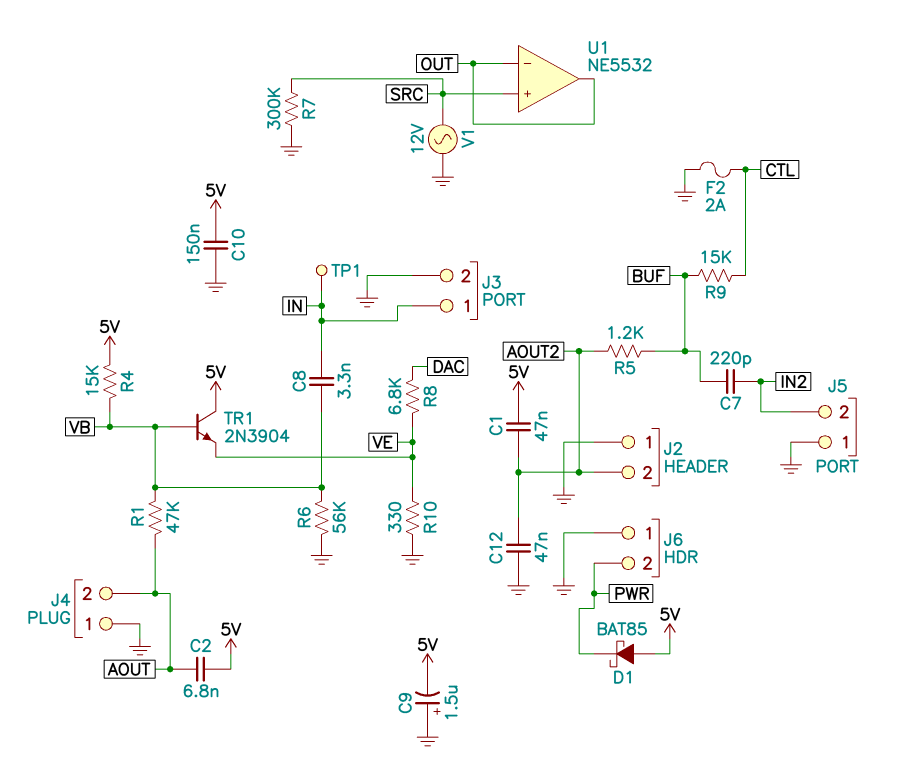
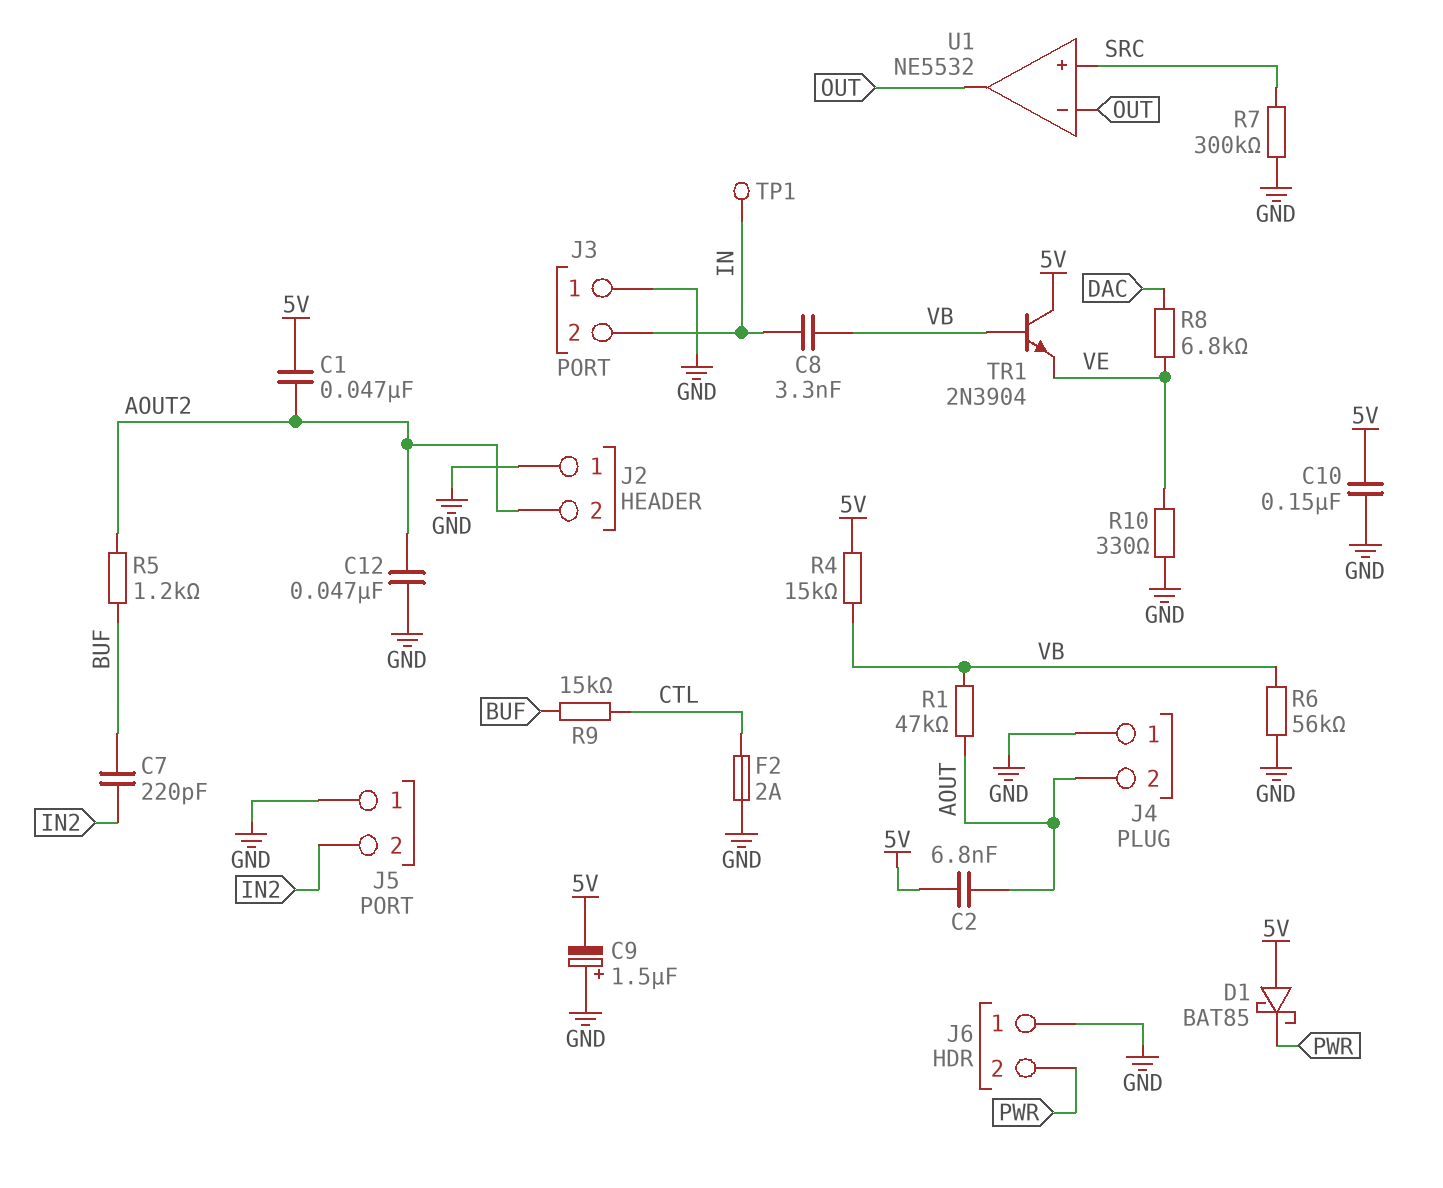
J3 pin 1: IN -> GND
J3 pin 2: GND -> IN
V1: AC 12V (GND, SRC) -> none

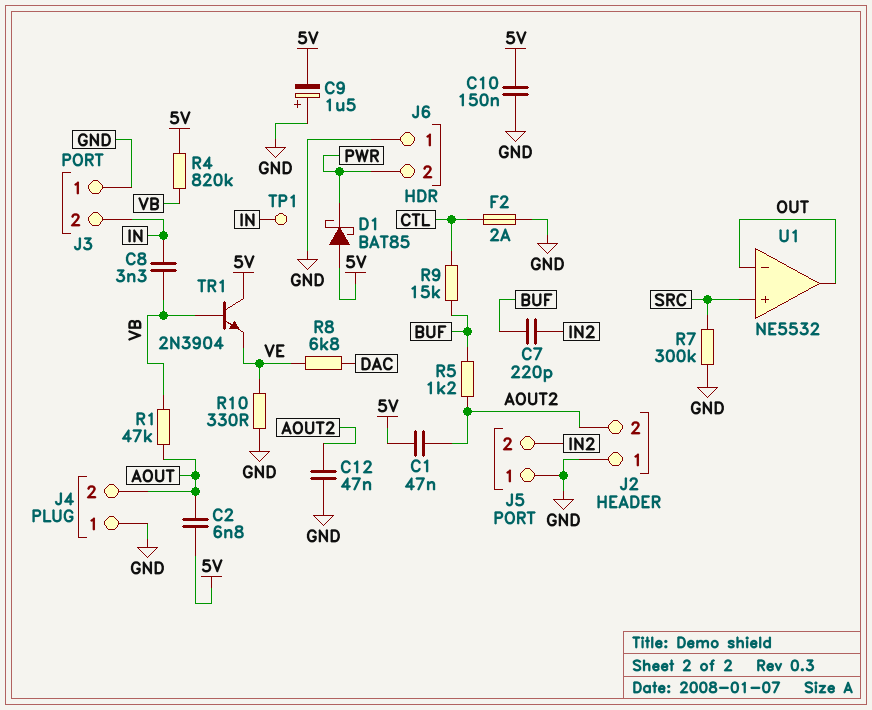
R4: 15k (5V, VB) -> 820k (5V, VB)
R6: 56k (GND, VB) -> none

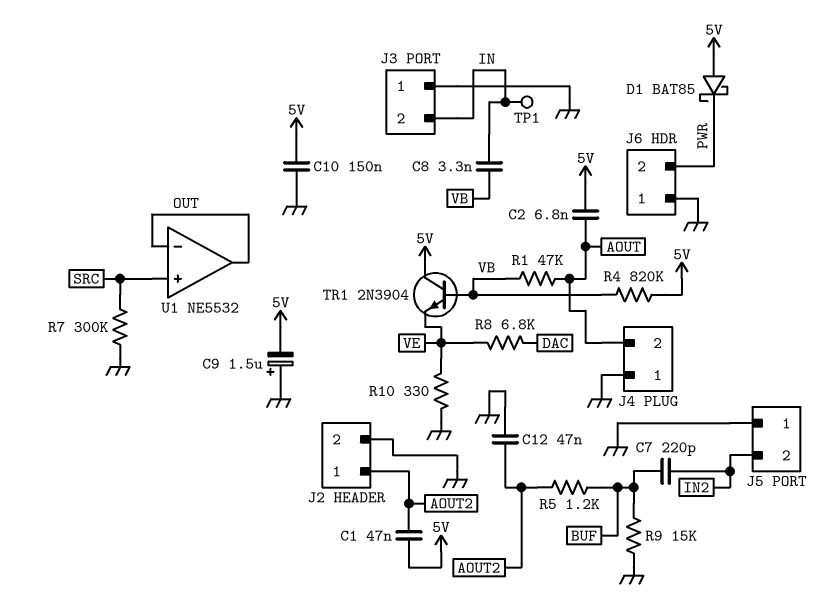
F2: 2A (CTL, GND) -> none
J2 pin 1: GND -> AOUT2
J2 pin 2: AOUT2 -> GND
R9: 15k (BUF, CTL) -> 15k (BUF, GND)

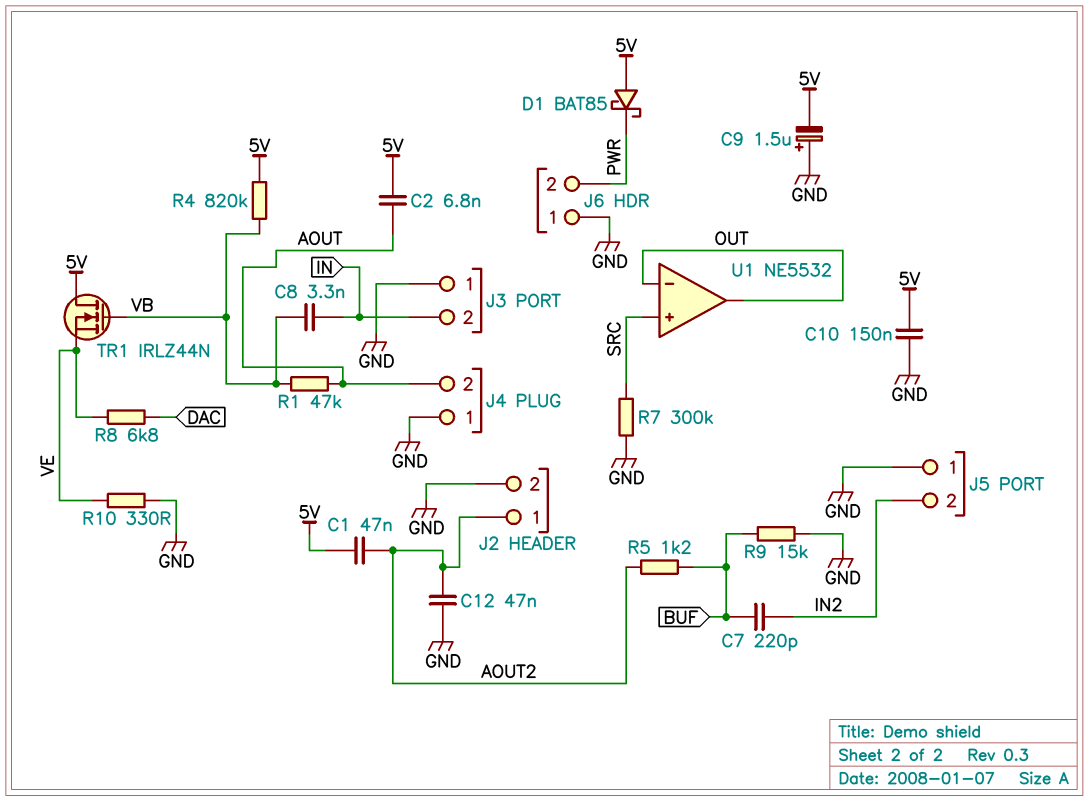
TP1: test point (IN) -> none
TR1: NPN 2N3904 (B VB, C 5V, E VE) -> NMOS IRLZ44N (G VB, D 5V, S VE)

